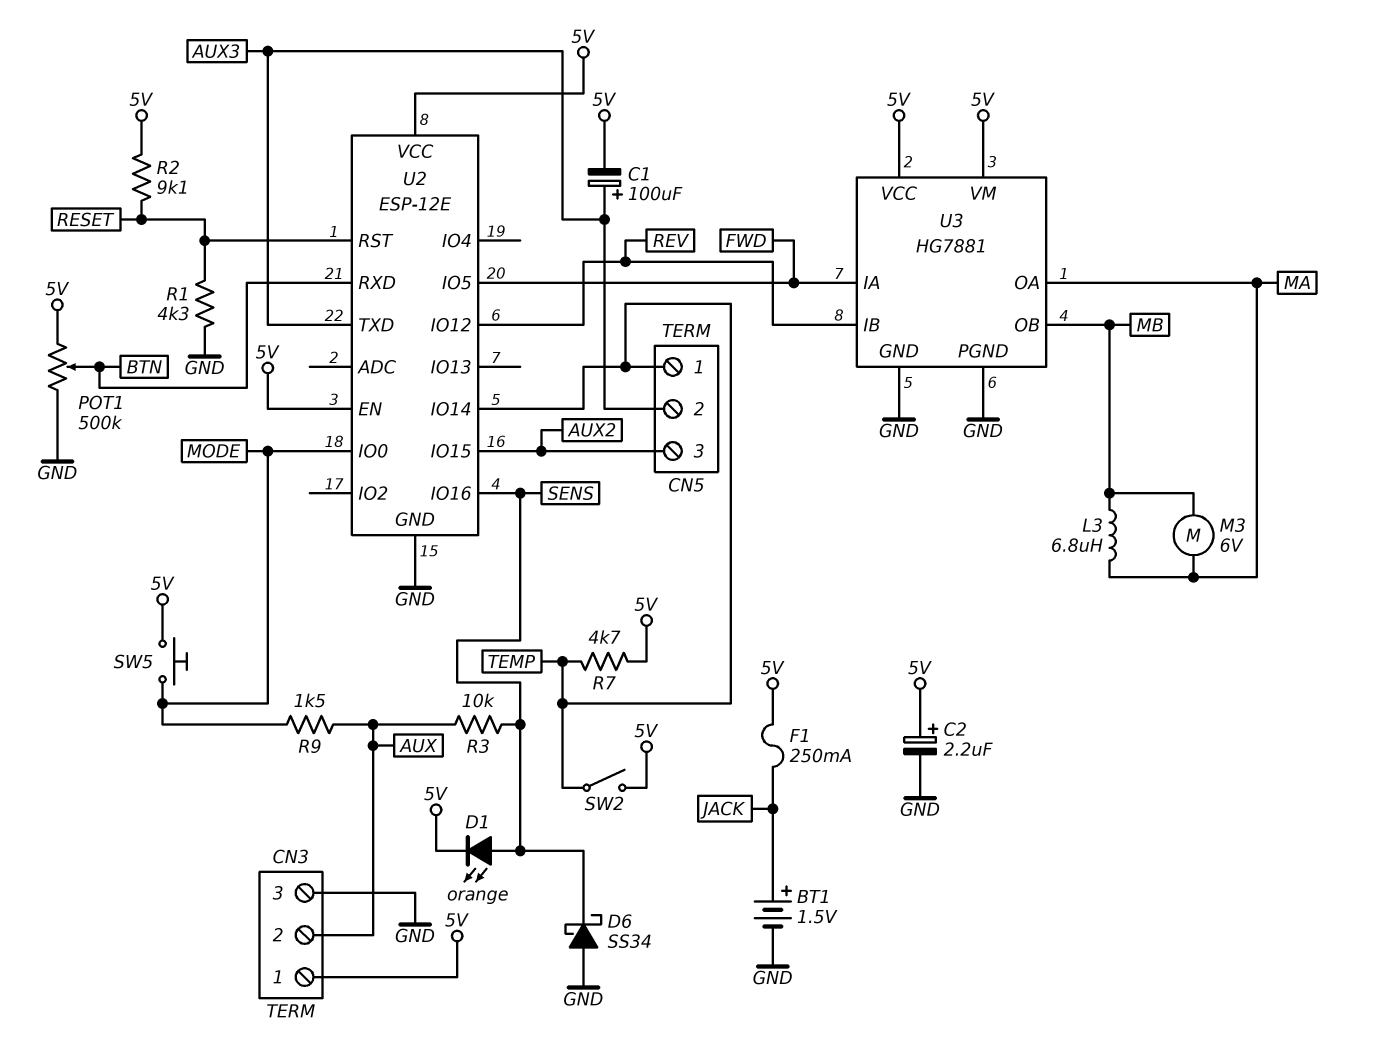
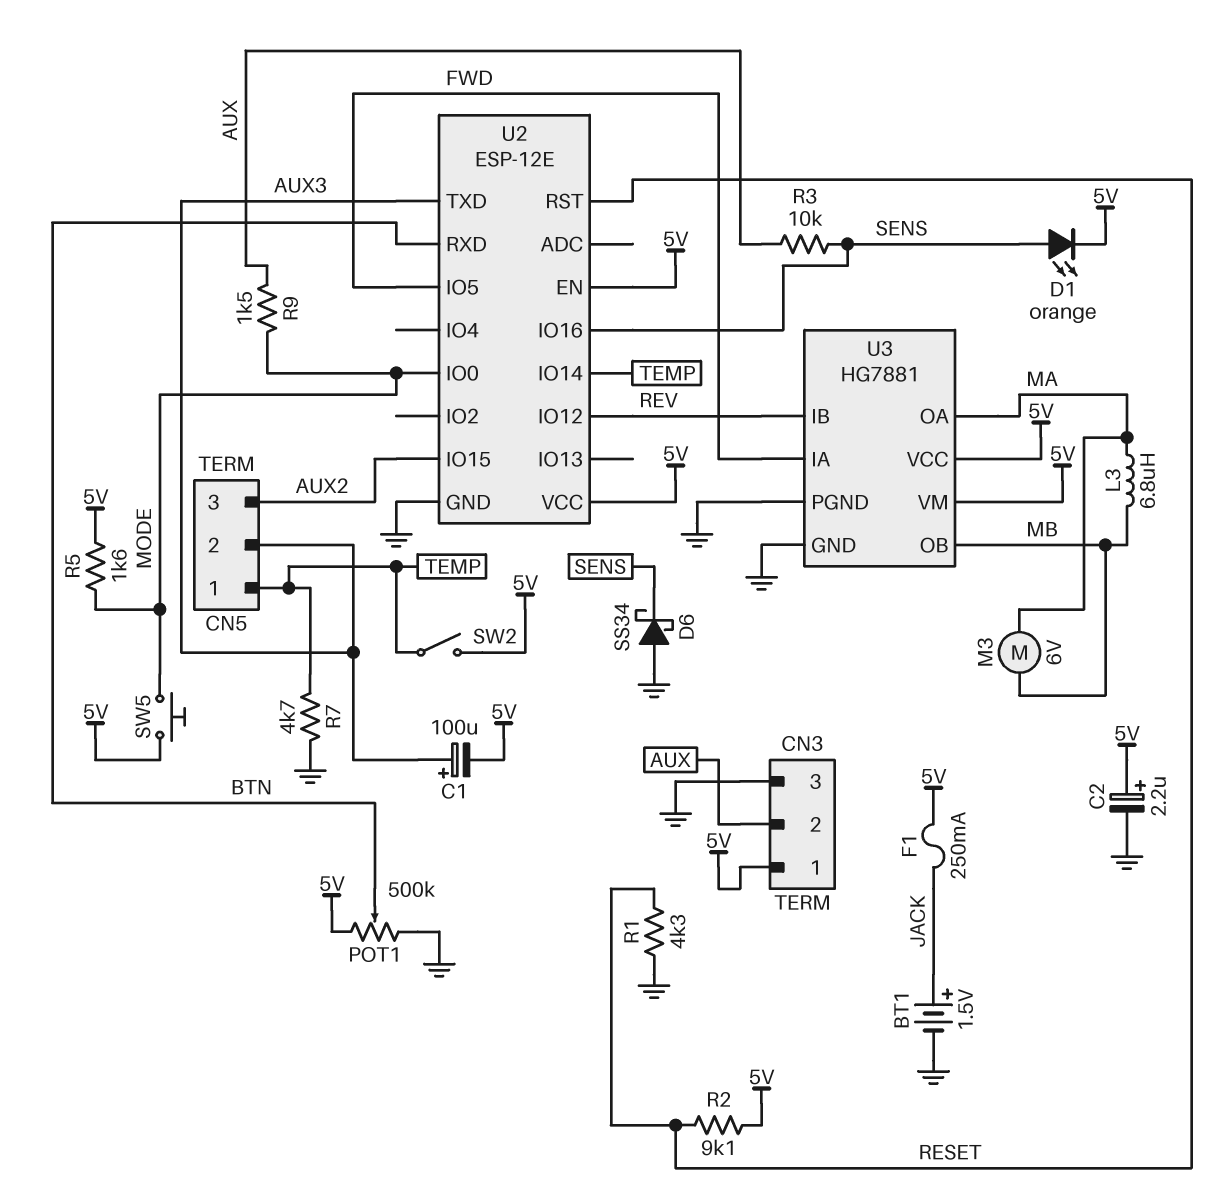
R5: none -> 1.6k (5V, MODE)
R7: 4.7k (5V, TEMP) -> 4.7k (GND, TEMP)

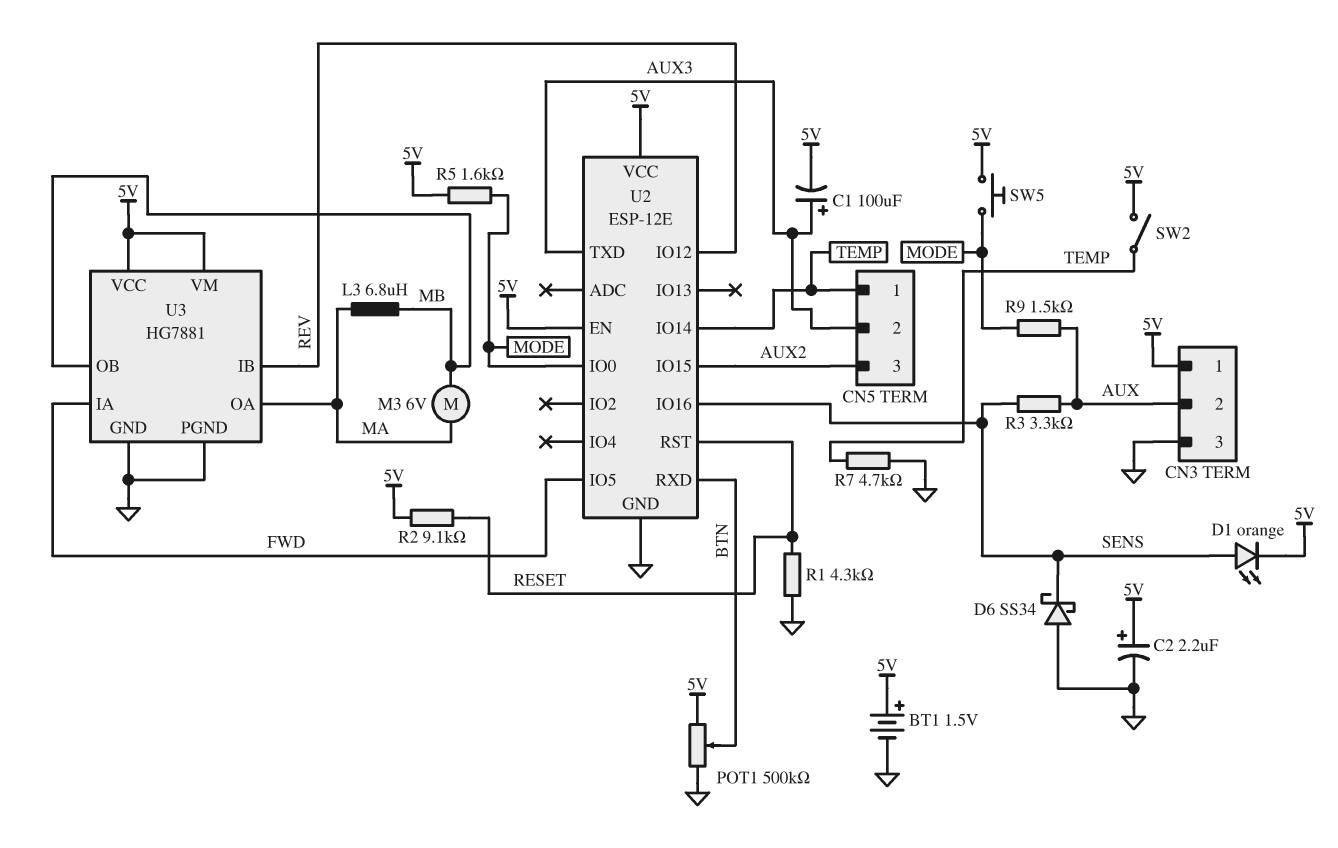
BT1: 1.5V (plus JACK, minus GND) -> 1.5V (plus 5V, minus GND)
F1: 250mA (5V, JACK) -> none
R3: 10k (AUX, SENS) -> 3.3k (AUX, SENS)

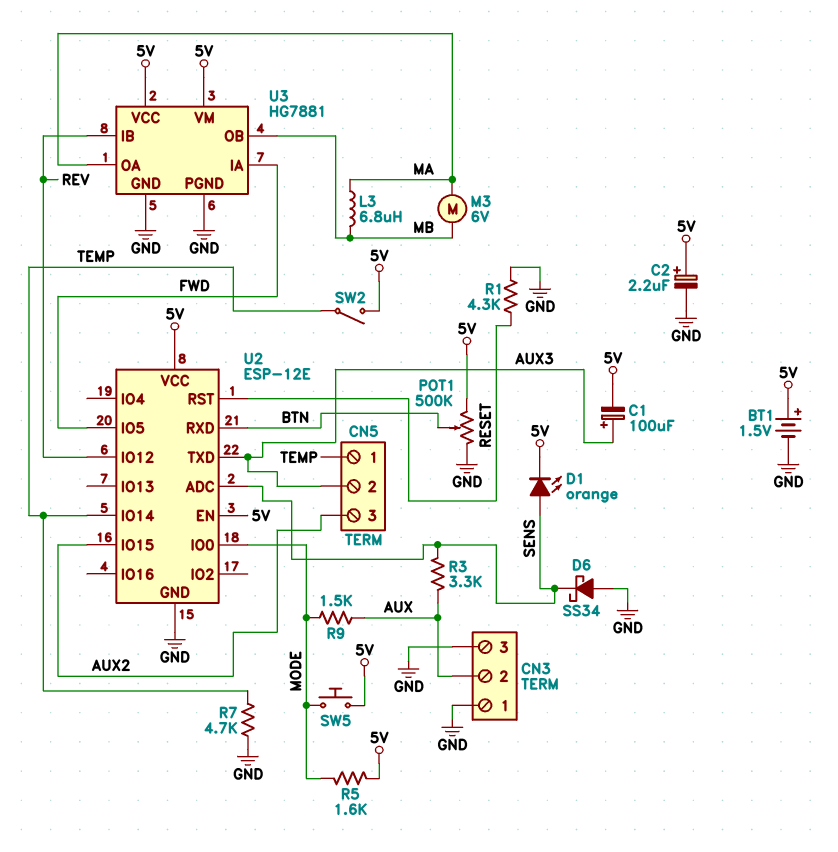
CN3 pin 1: 5V -> GND
R2: 9.1k (5V, RESET) -> none
U2 pin ADC: none -> SENS
U2 pin IO16: SENS -> none

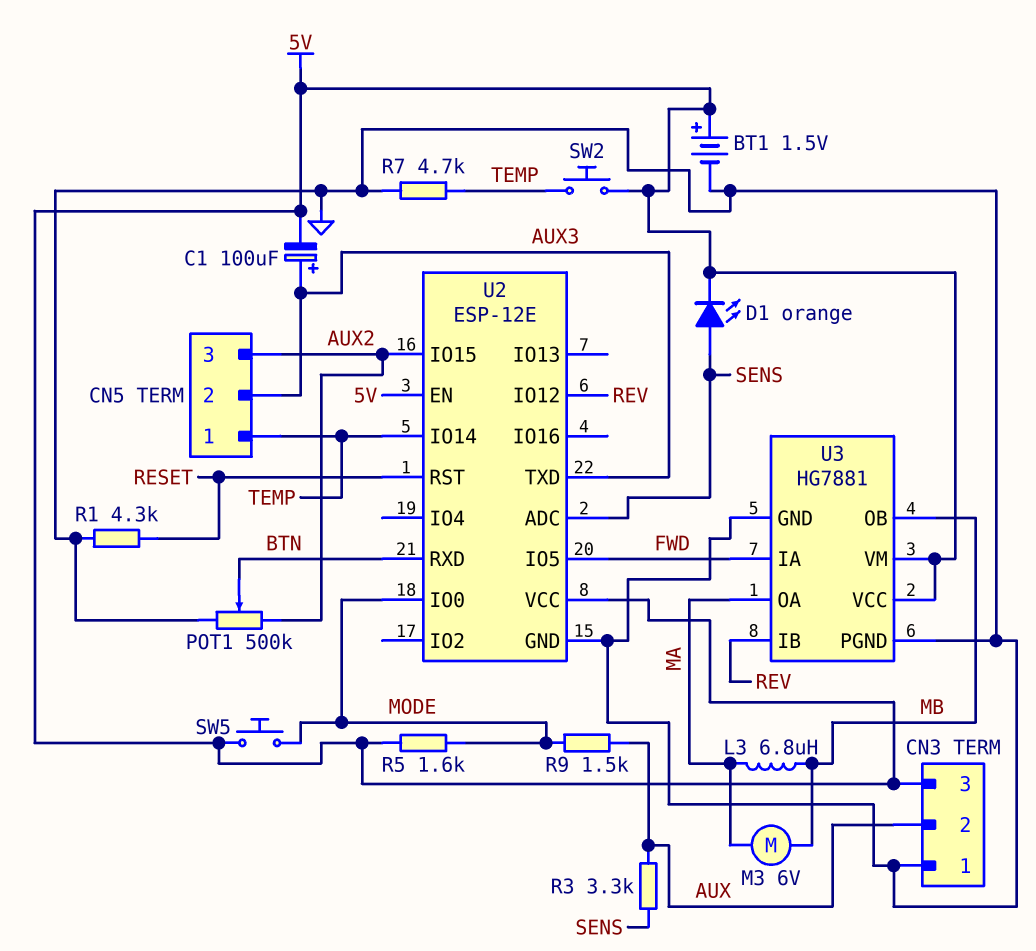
C2: 2.2uF (plus 5V, minus GND) -> none
CN3 pin 3: GND -> 5V
D6: schottky SS34 (A GND, K SENS) -> none
POT1: 500k (5V, GND, wiper BTN) -> 500k (AUX2, GND, wiper BTN)
SW2: switch (5V, TEMP) -> button (5V, TEMP)

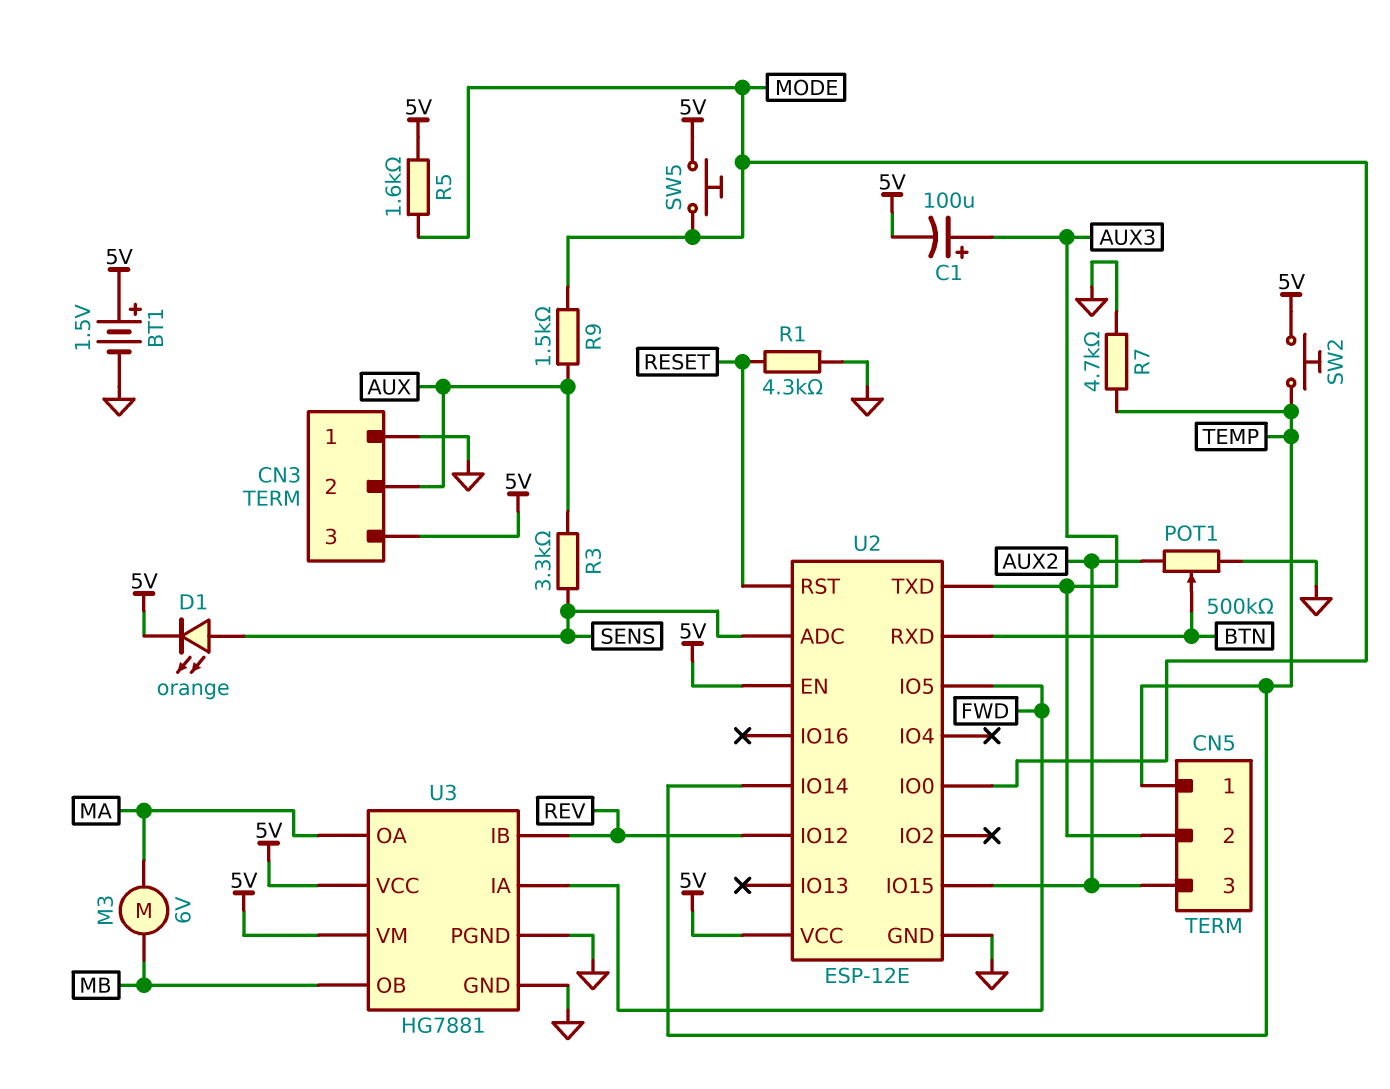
L3: 6.8uH (MA, MB) -> none

